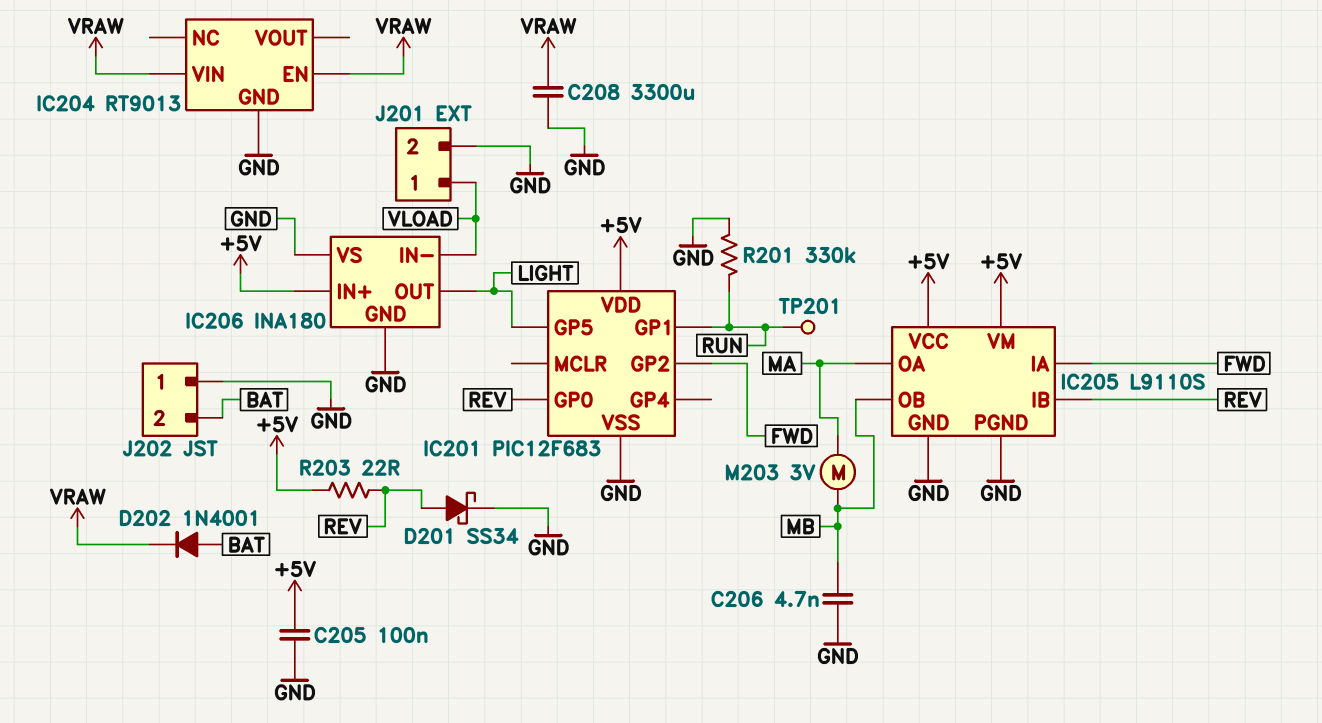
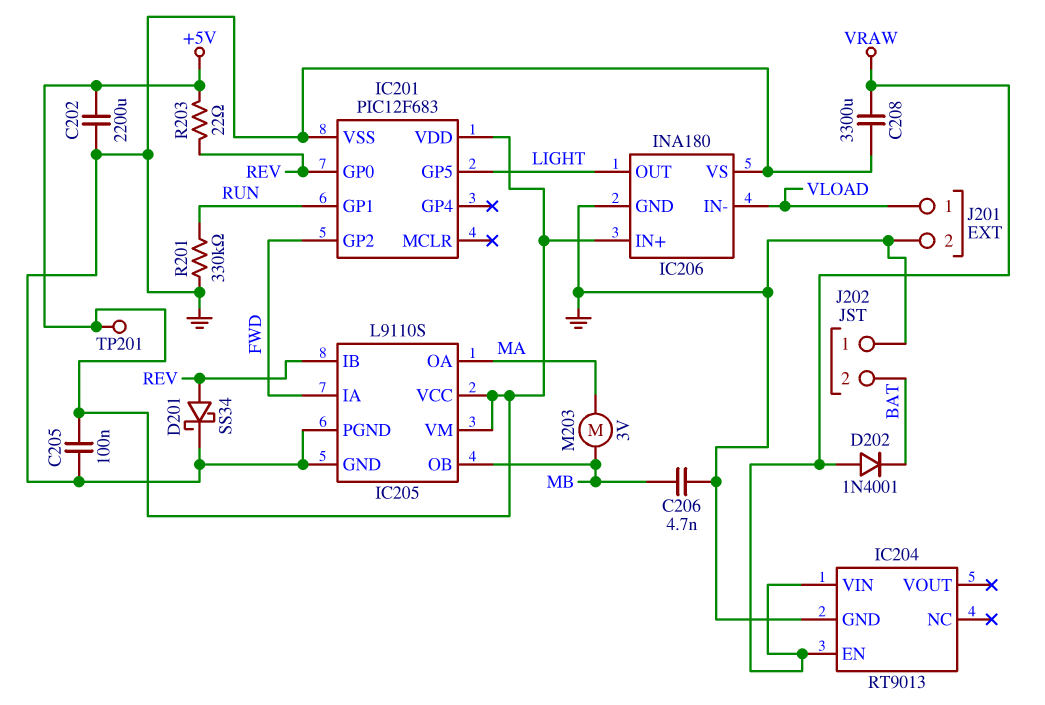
C202: none -> 2200uF (+5V, GND)
D202: diode 1N4001 (A BAT, K VRAW) -> diode 1N4001 (A VRAW, K BAT)
TP201: test point (RUN) -> test point (+5V)

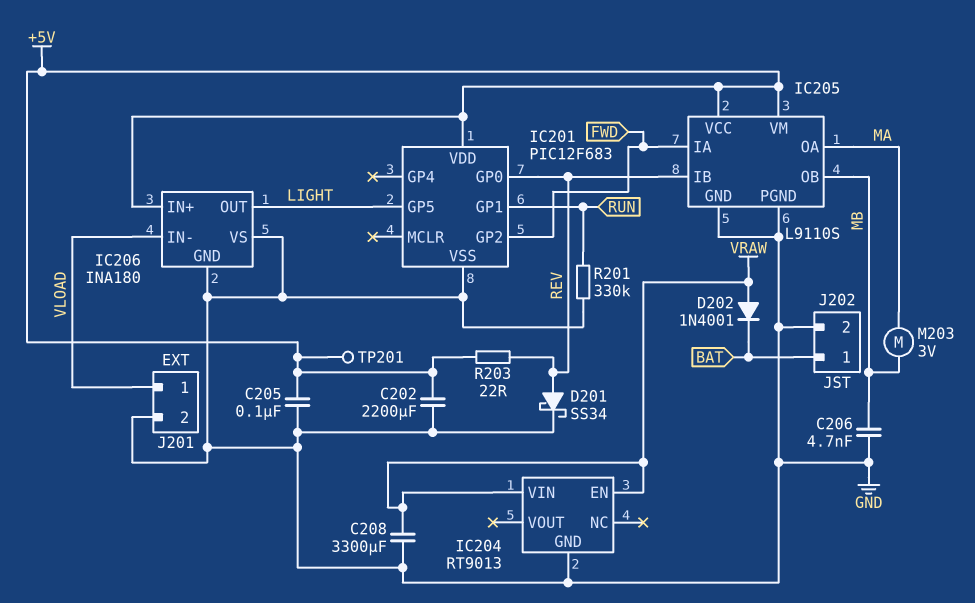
J202 pin 1: GND -> BAT
J202 pin 2: BAT -> GND

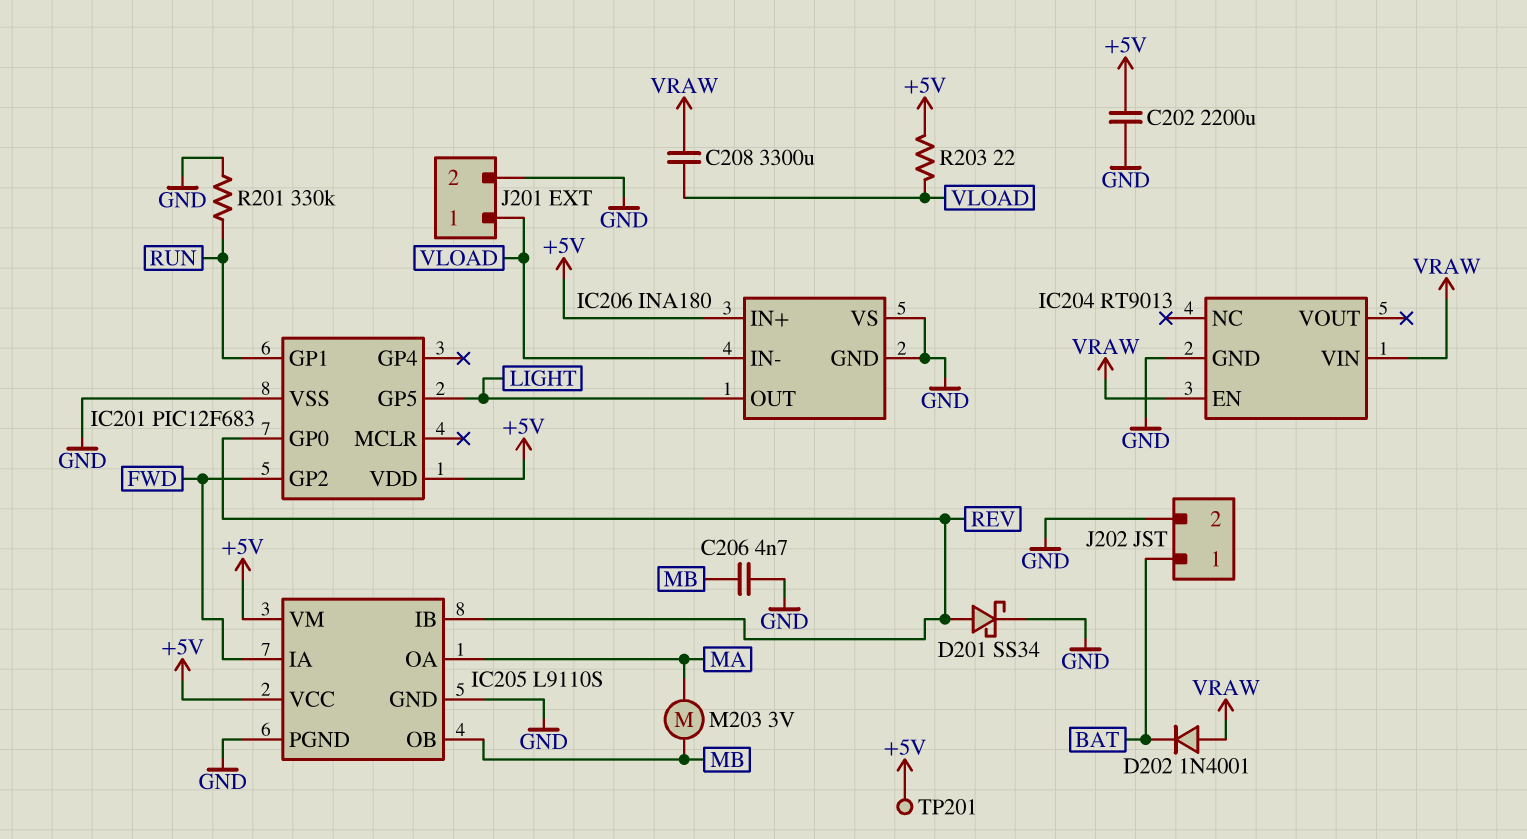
C205: 100nF (+5V, GND) -> none
C208: 3300uF (GND, VRAW) -> 3300uF (VLOAD, VRAW)
R203: 22 (+5V, REV) -> 22 (+5V, VLOAD)

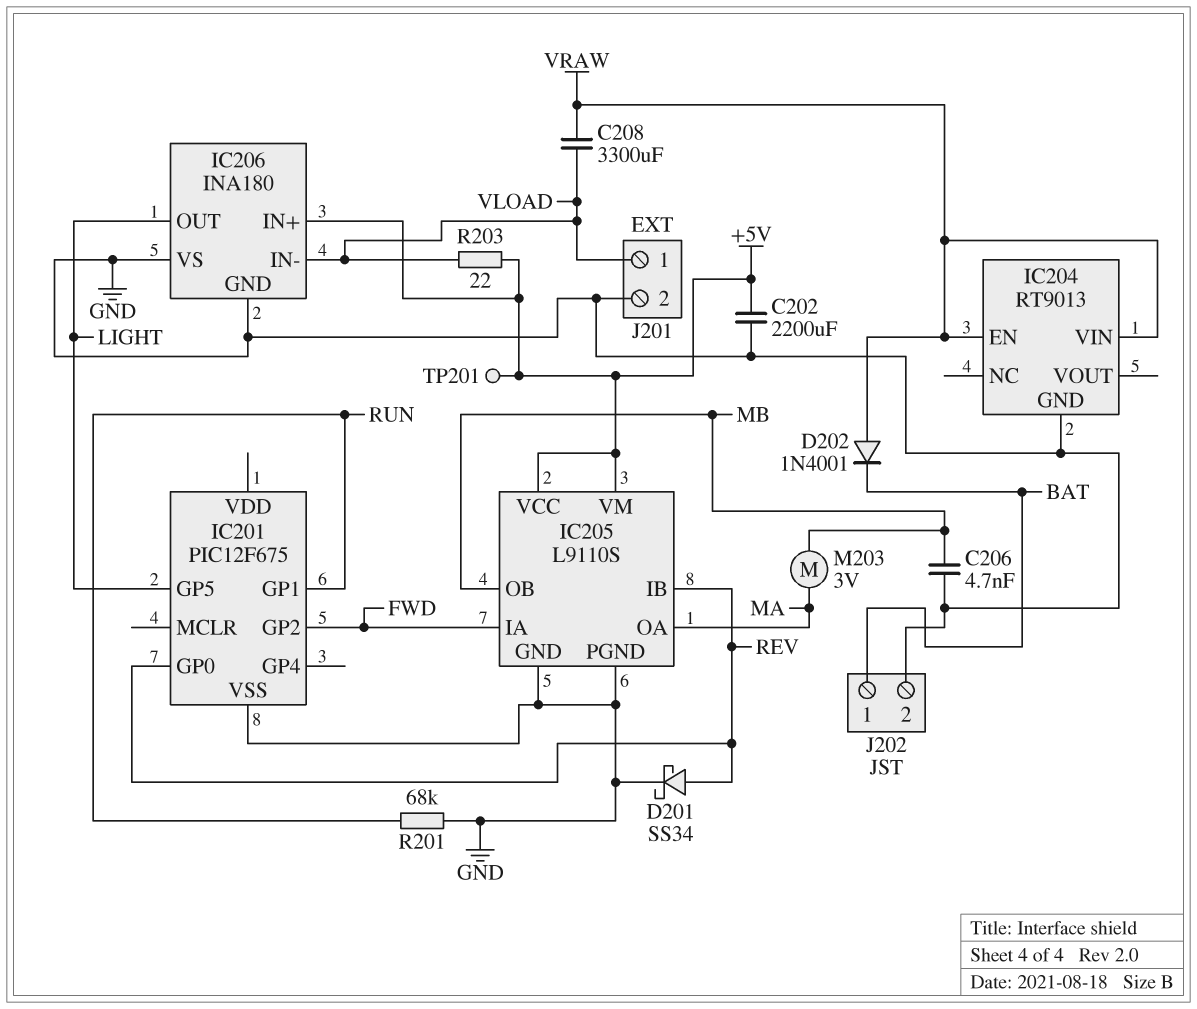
IC201: PIC12F683 -> PIC12F675
IC201 pin VDD: +5V -> none
R201: 330k (GND, RUN) -> 68k (GND, RUN)

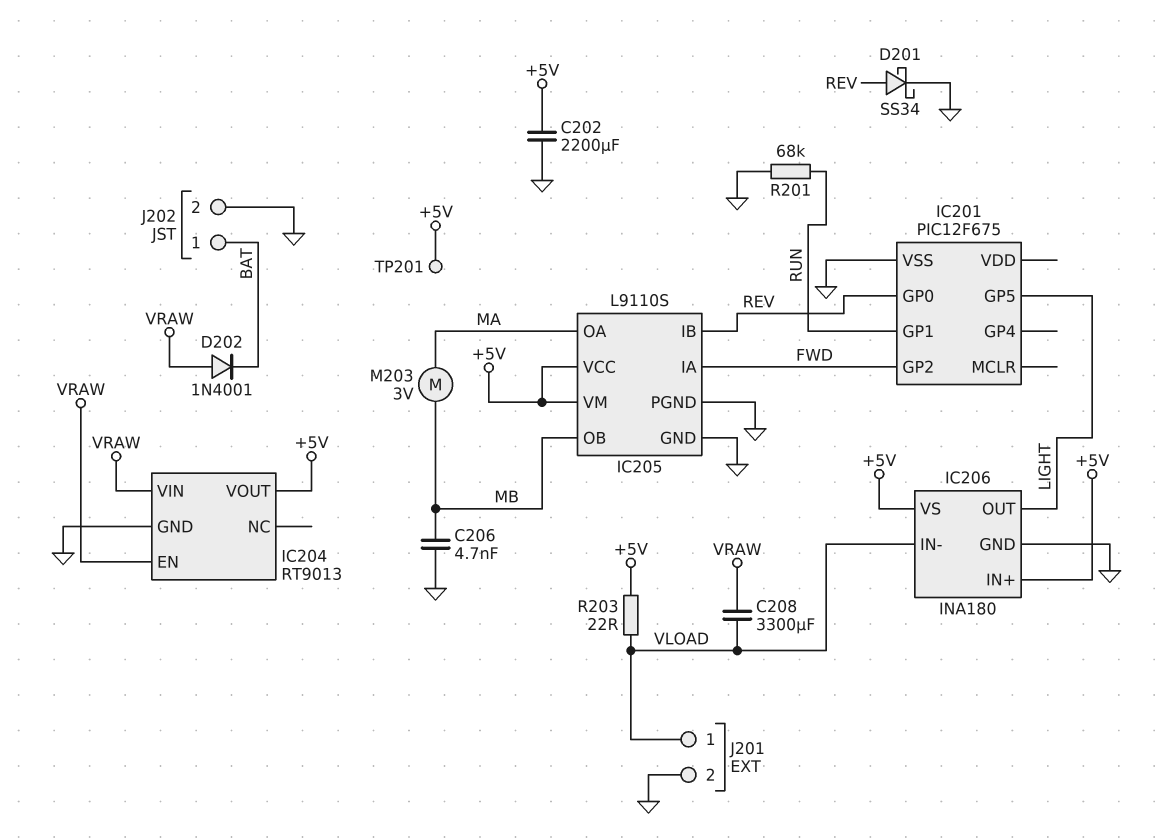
IC204 pin VOUT: none -> +5V
IC206 pin VS: GND -> +5V

